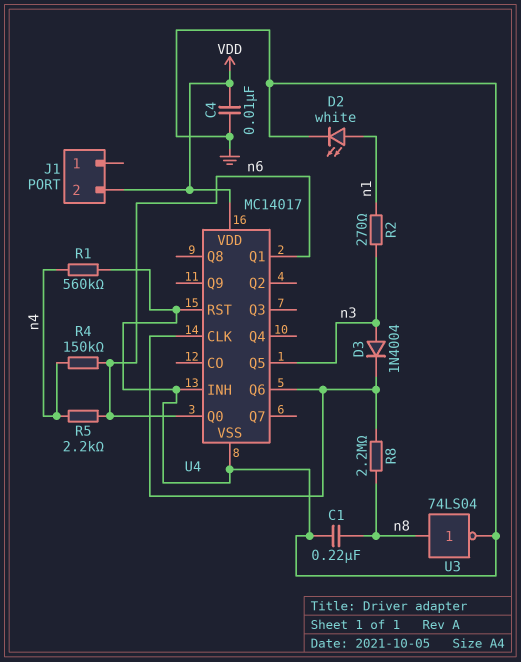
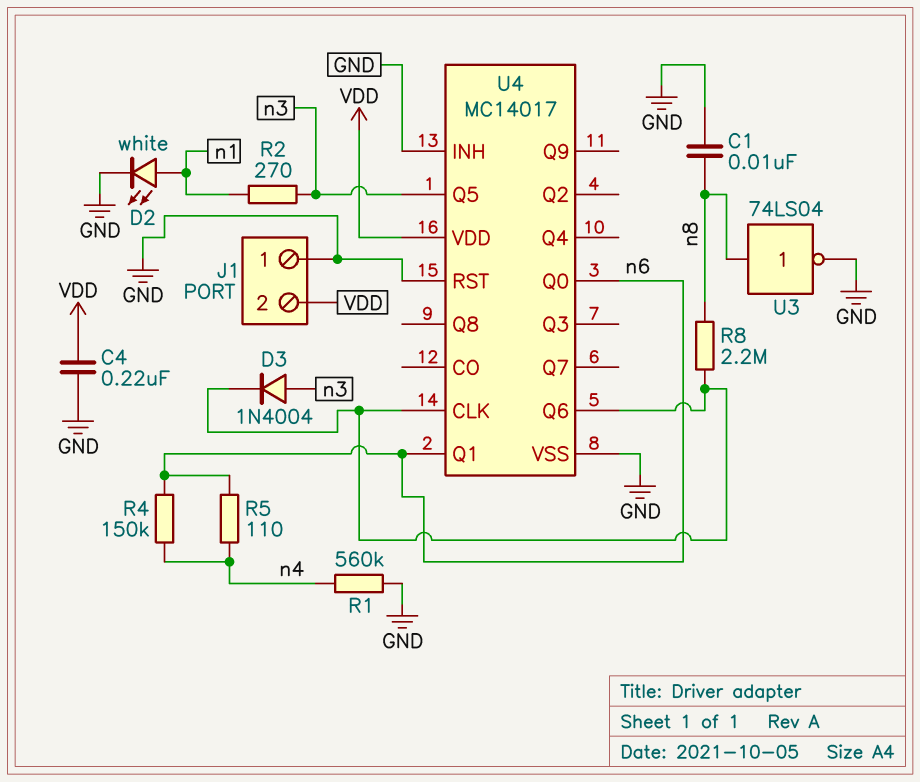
C1: 220nF (GND, n8) -> 10nF (GND, n8)
C4: 10nF (GND, VDD) -> 220nF (GND, VDD)
J1 pin 1: none -> GND
R5: 2.2k (n4, n6) -> 110 (n4, n6)

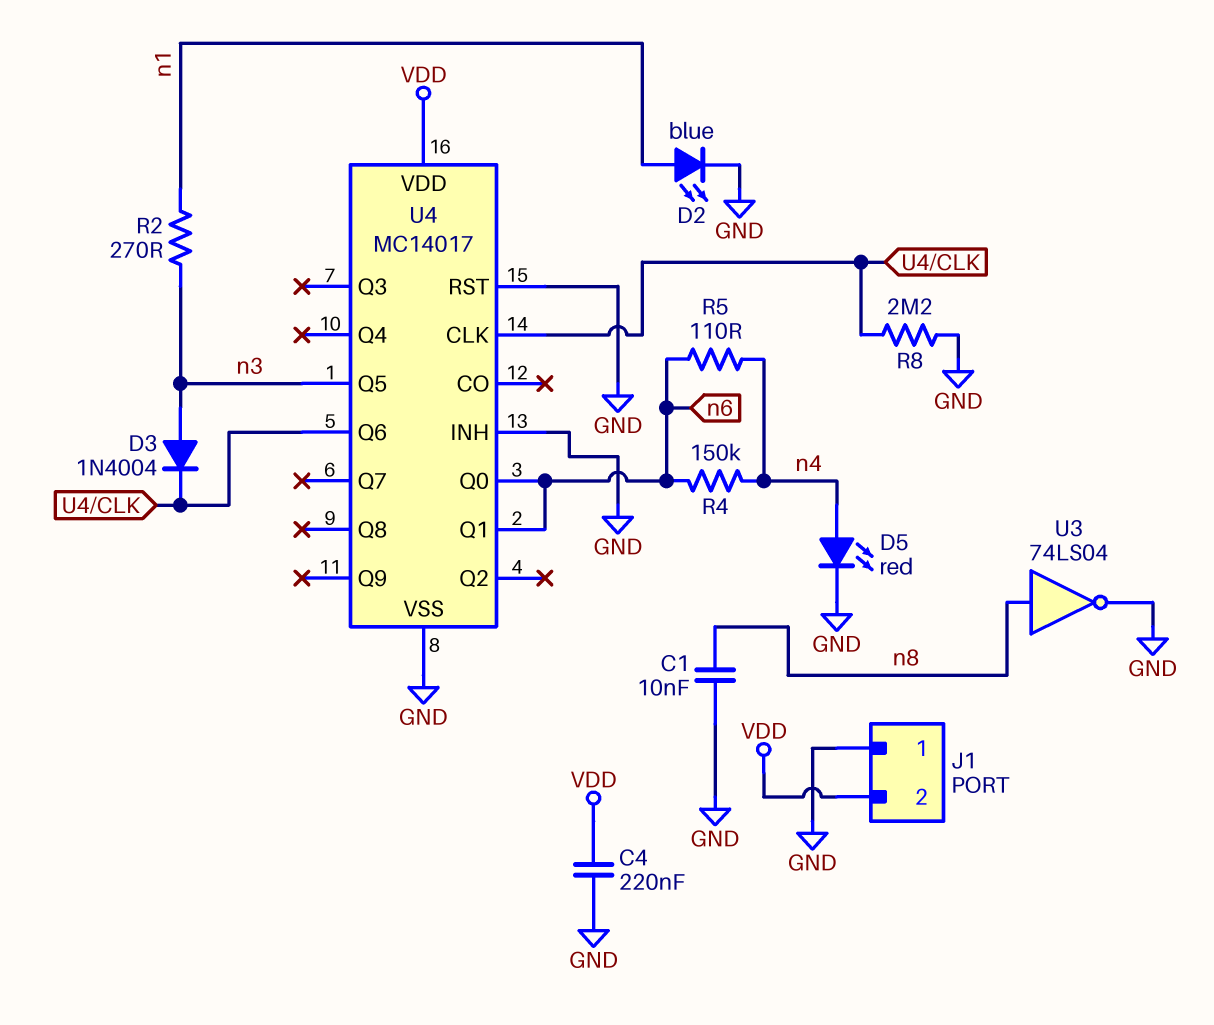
D2: LED white (A n1, K GND) -> LED blue (A n1, K GND)
D5: none -> LED red (A n4, K GND)
R1: 560k (GND, n4) -> none
R8: 2.2M (U4/CLK, n8) -> 2.2M (GND, U4/CLK)

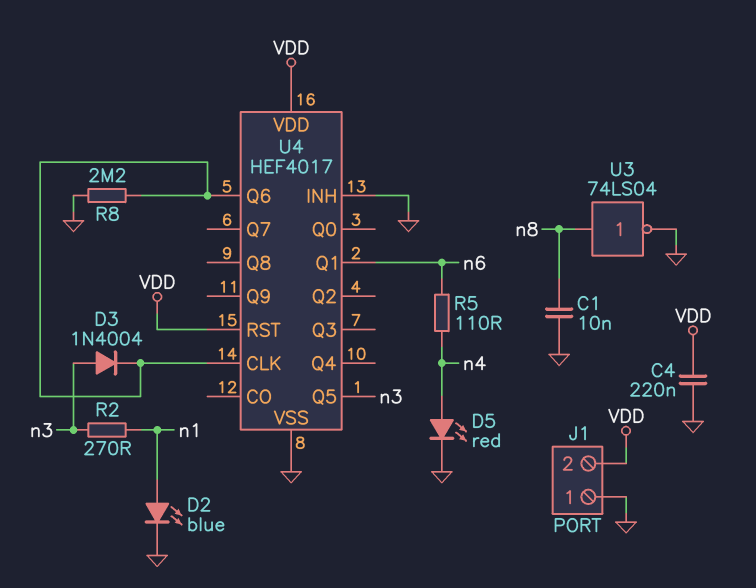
R4: 150k (n4, n6) -> none
U4: MC14017 -> HEF4017
U4 pin Q0: n6 -> none
U4 pin RST: GND -> VDD

